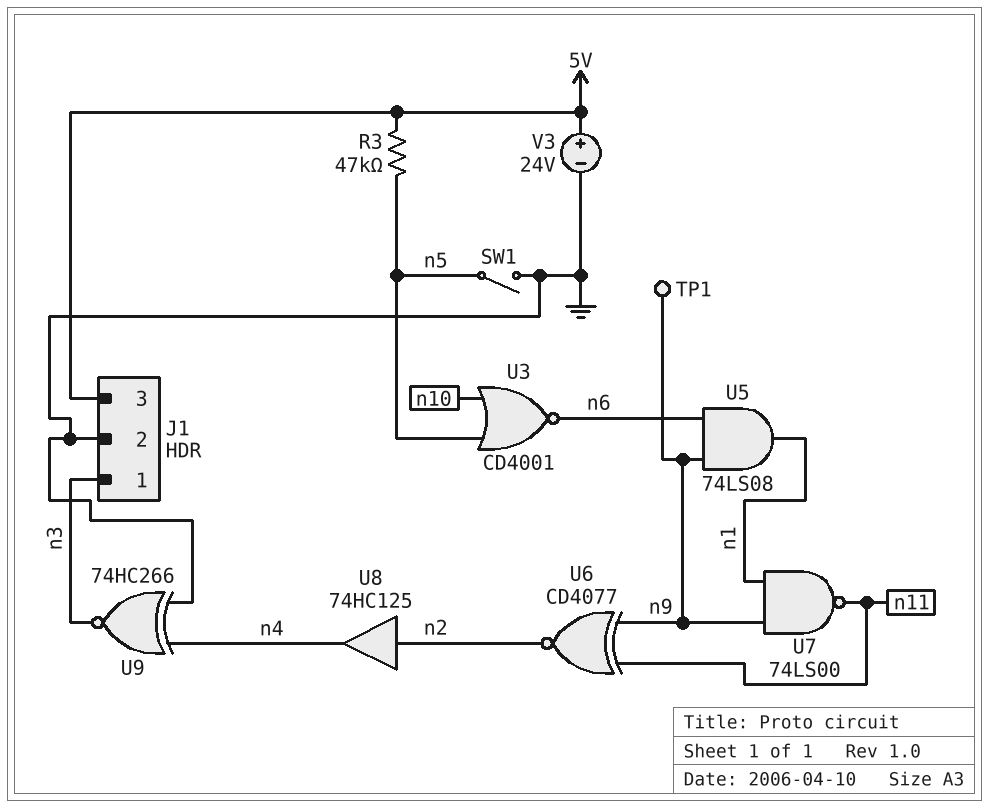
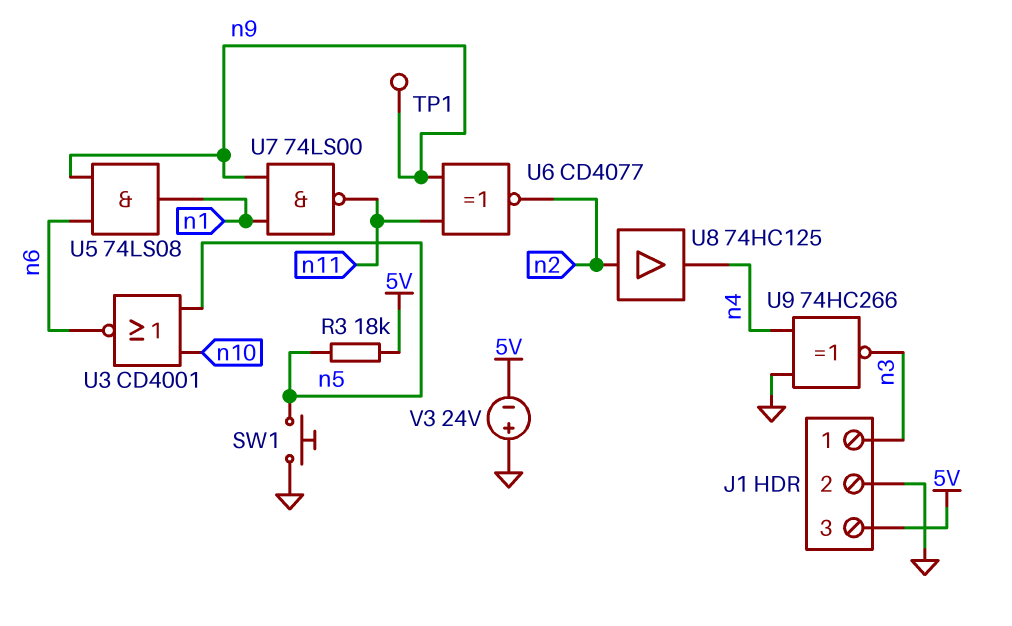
R3: 47k (5V, n5) -> 18k (5V, n5)
SW1: switch (GND, n5) -> button (GND, n5)
V3: 24V (plus 5V, minus GND) -> 24V (plus GND, minus 5V)

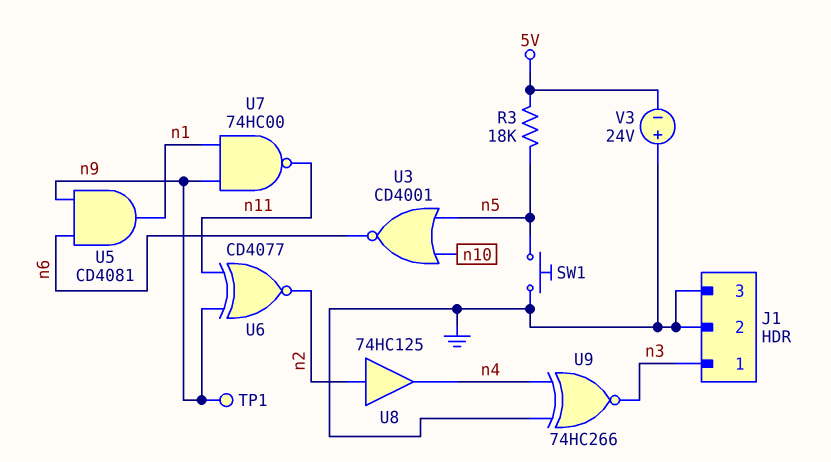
J1 pin 3: 5V -> GND
U5: AND 74LS08 (in n6, in n9, out n1) -> AND CD4081 (in n6, in n9, out n1)
U7: NAND 74LS00 (in n1, in n9, out n11) -> NAND 74HC00 (in n1, in n9, out n11)

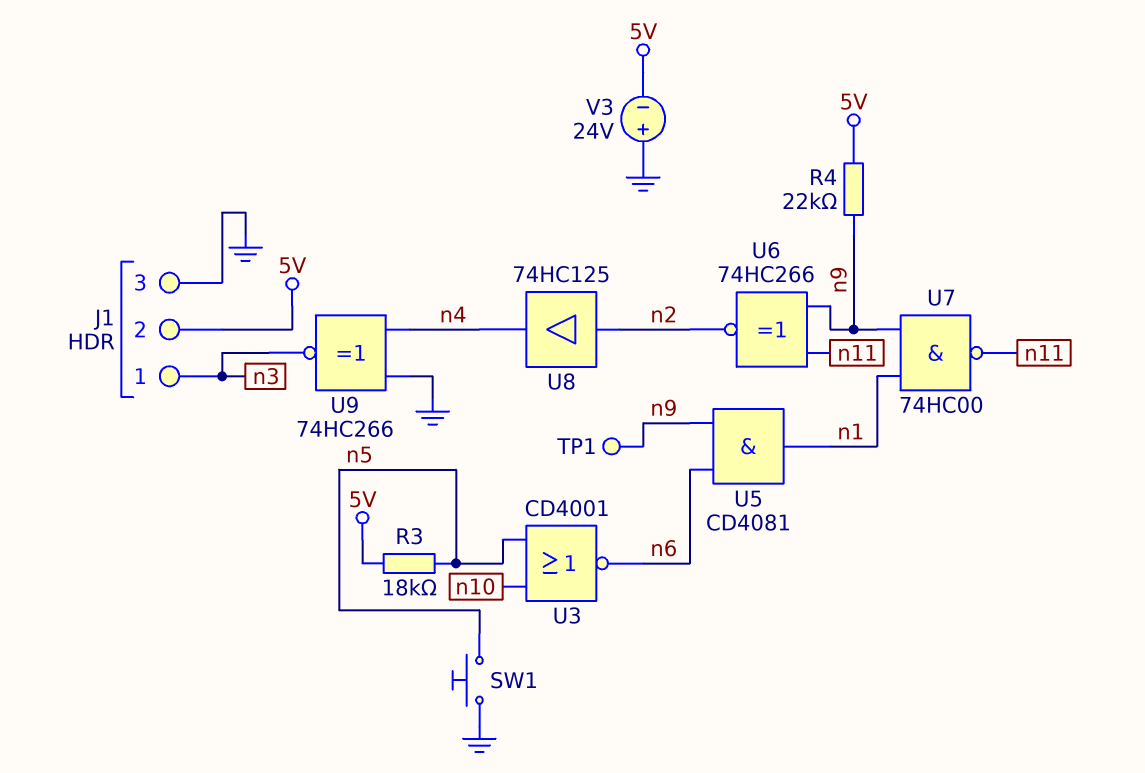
J1 pin 2: GND -> 5V
R4: none -> 22k (5V, n9)
U6: XNOR CD4077 (in n9, in n11, out n2) -> XNOR 74HC266 (in n9, in n11, out n2)

